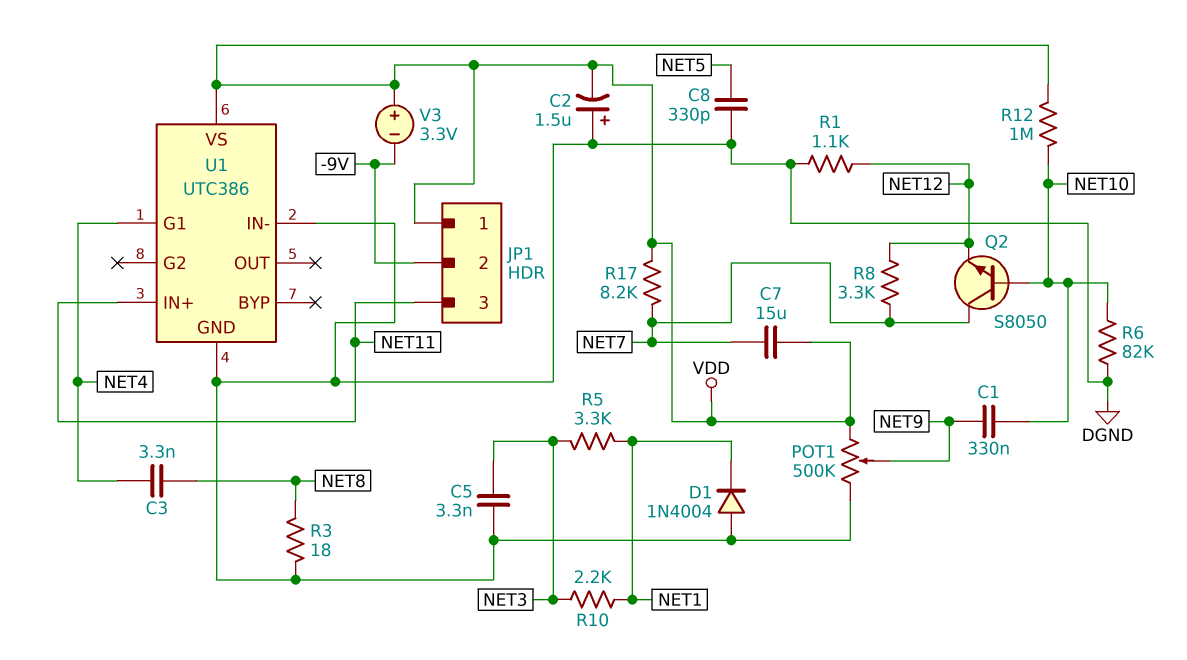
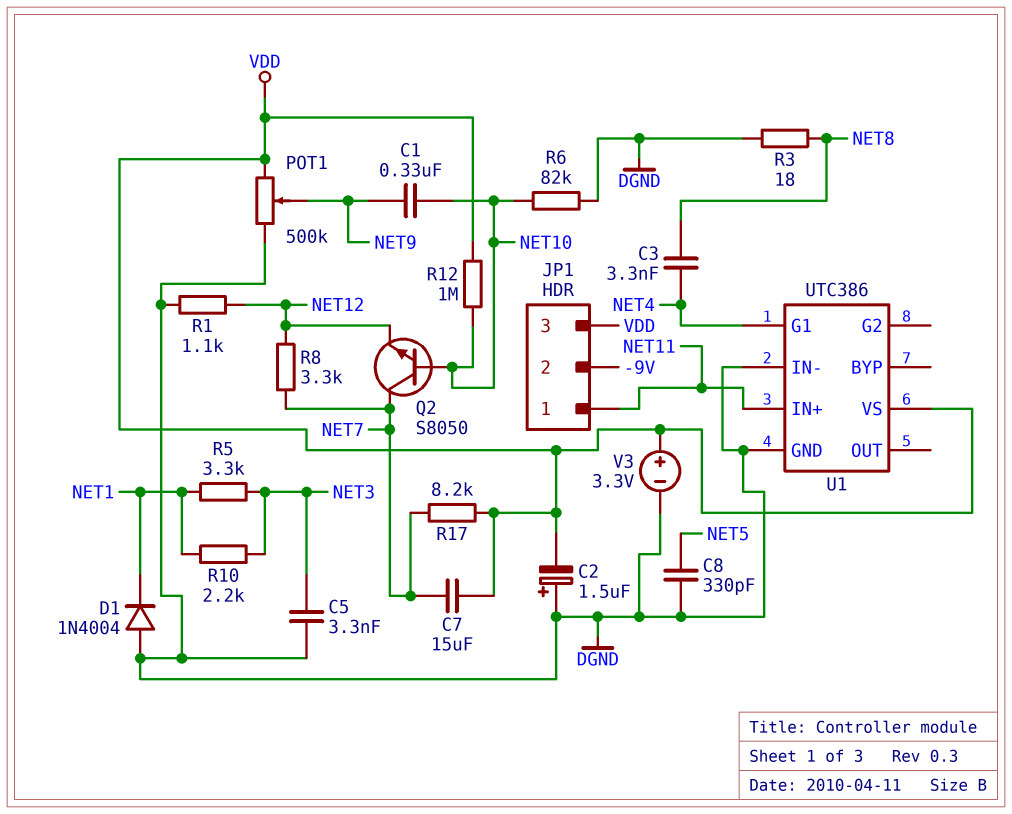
JP1 pin 1: VDD -> NET11
JP1 pin 3: NET11 -> VDD
V3: 3.3V (plus VDD, minus -9V) -> 3.3V (plus VDD, minus DGND)

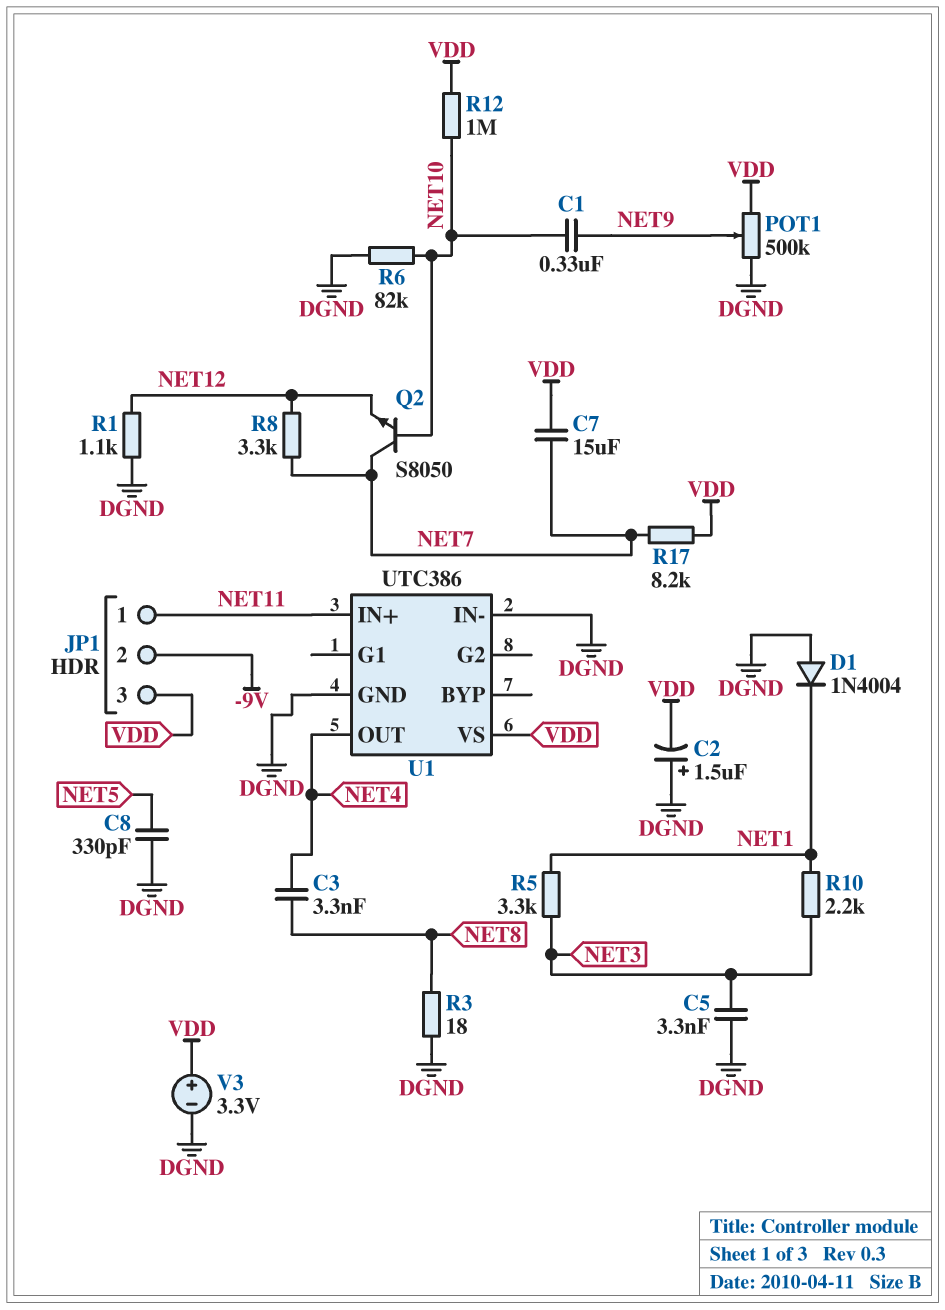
U1 pin G1: NET4 -> none
U1 pin OUT: none -> NET4

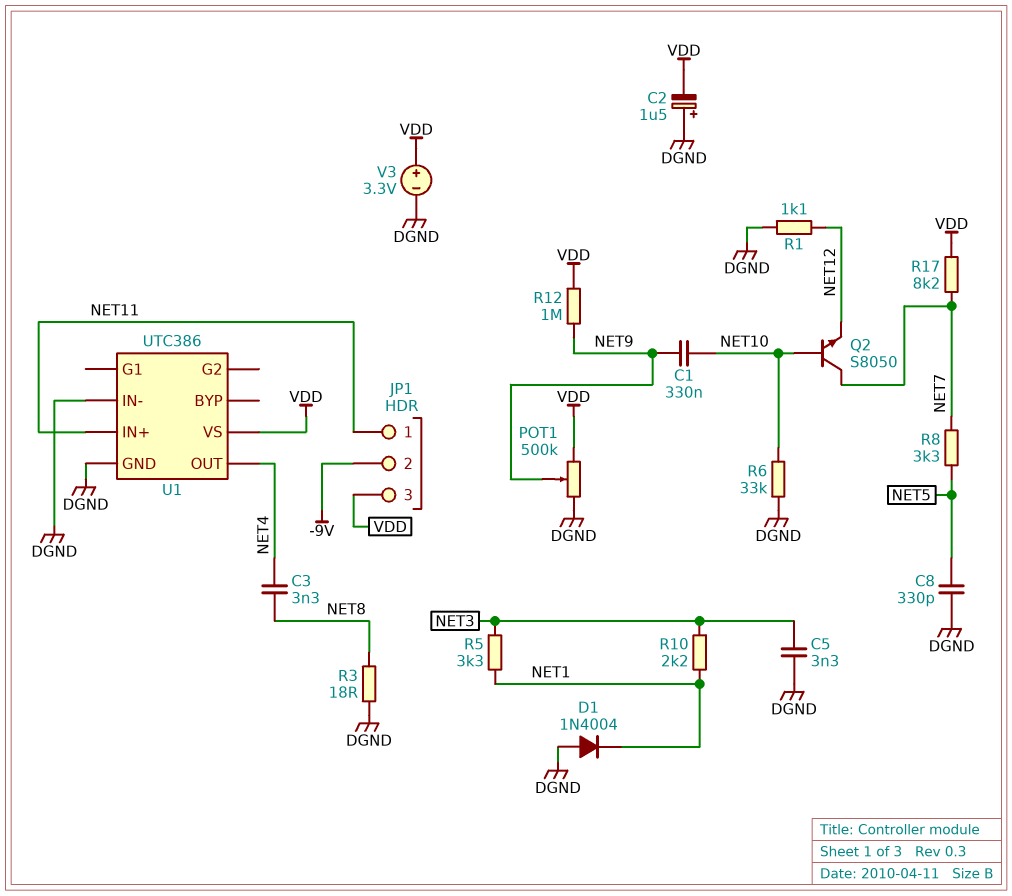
C7: 15uF (NET7, VDD) -> none
R6: 82k (DGND, NET10) -> 33k (DGND, NET10)
R8: 3.3k (NET7, NET12) -> 3.3k (NET5, NET7)
R12: 1M (NET10, VDD) -> 1M (NET9, VDD)

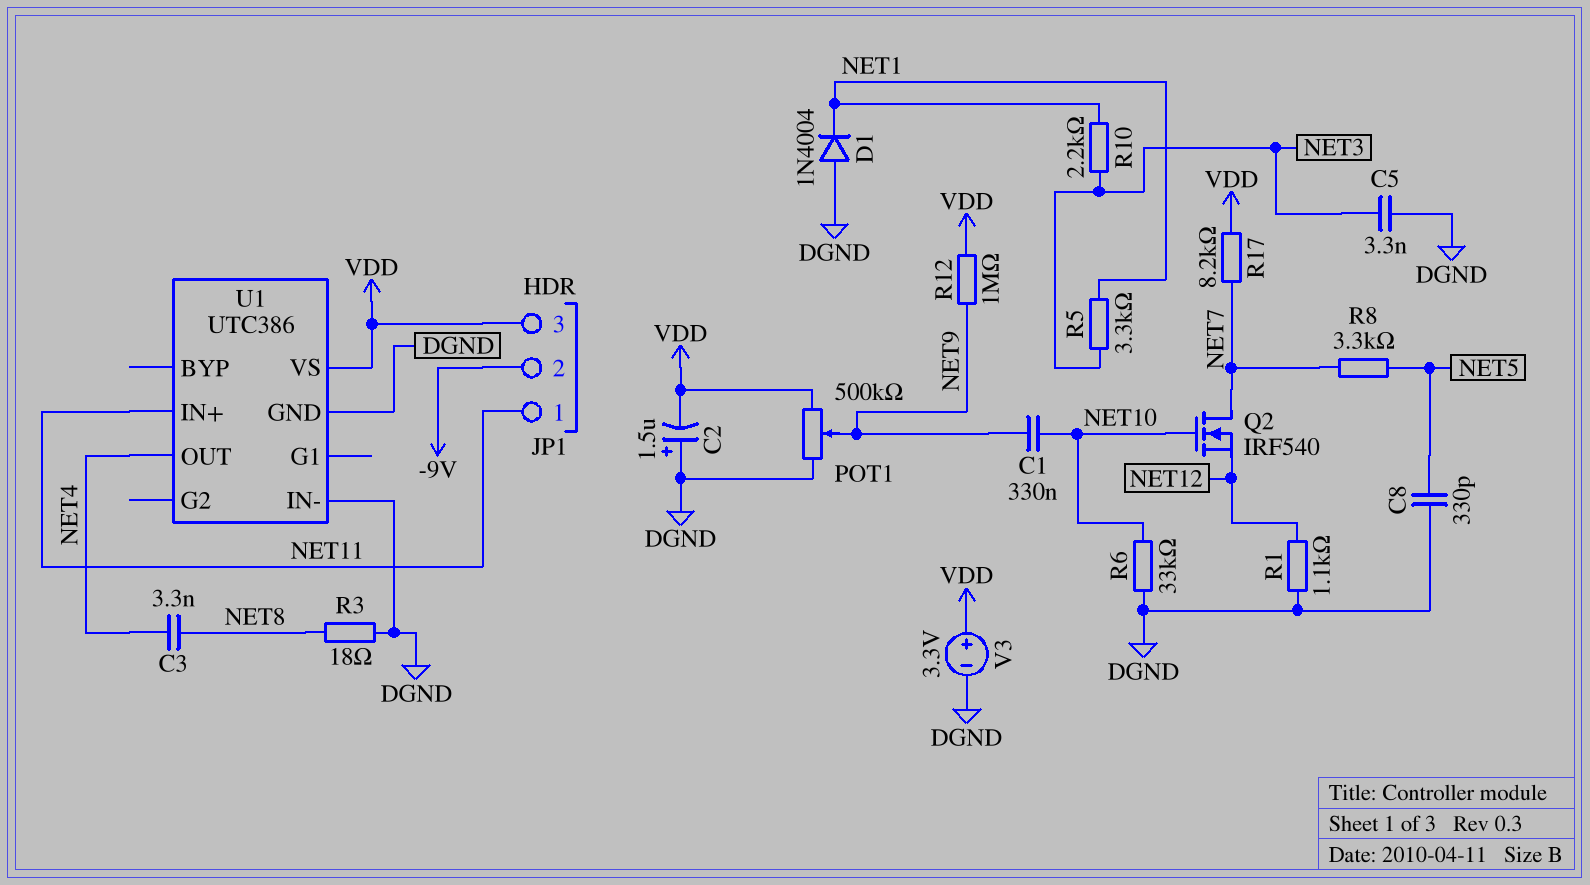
Q2: NPN S8050 (B NET10, C NET7, E NET12) -> NMOS IRF540 (G NET10, D NET7, S NET12)

